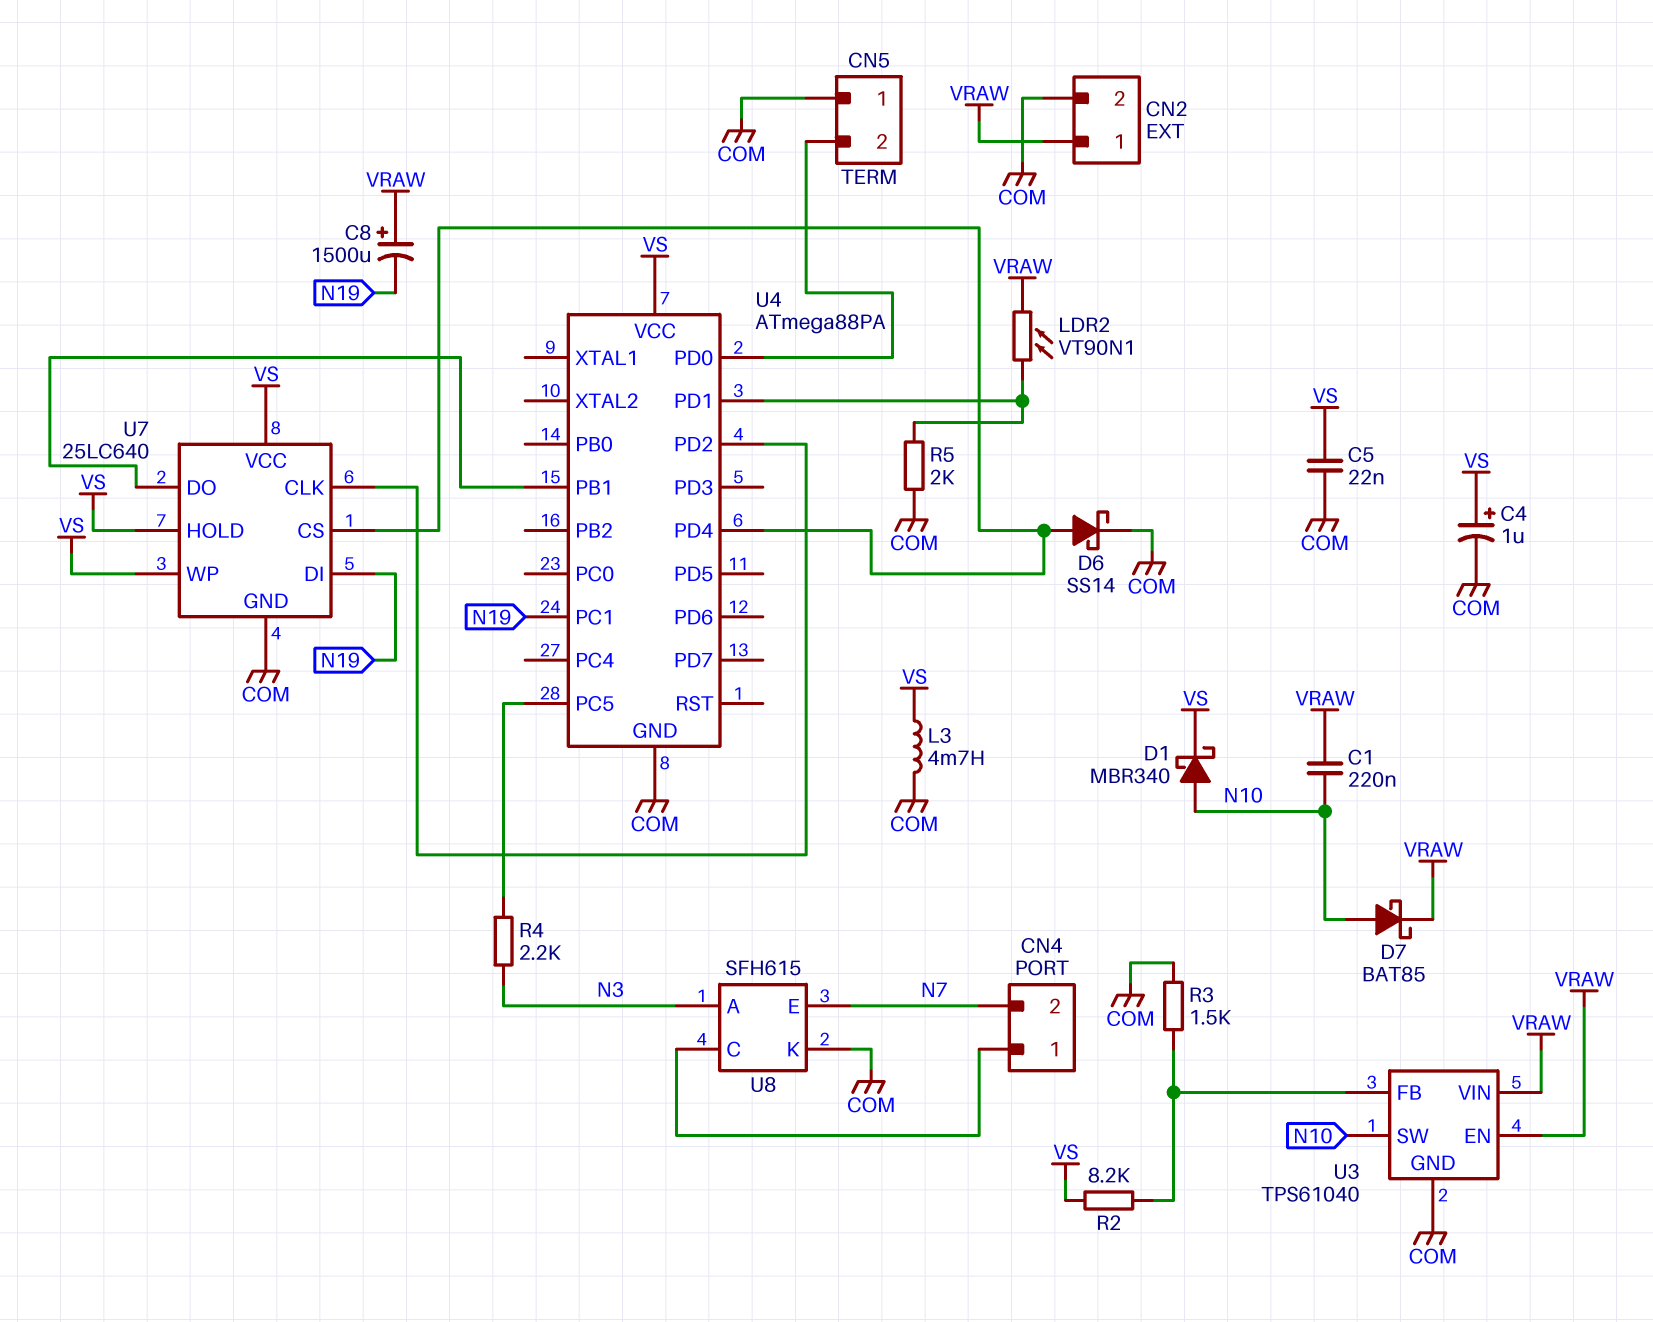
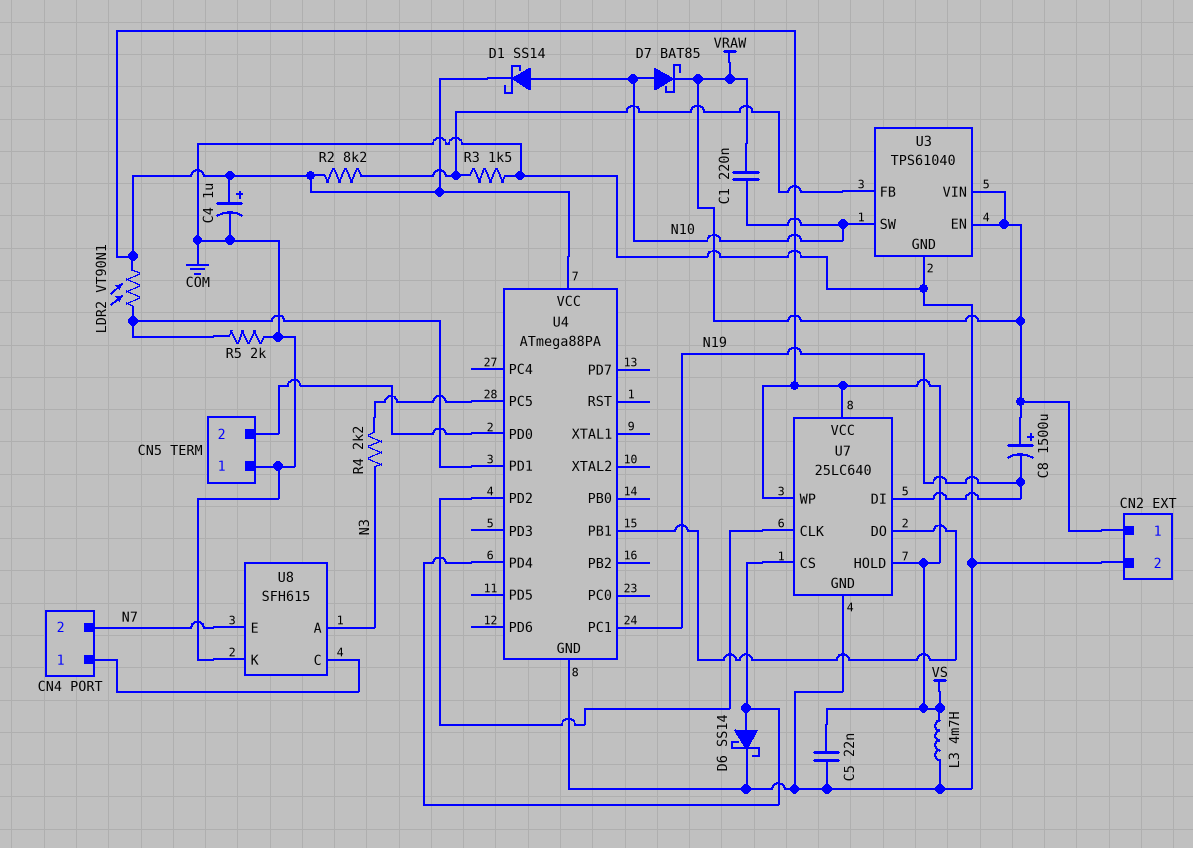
D1: schottky MBR340 (A N10, K VS) -> schottky SS14 (A N10, K VS)
LDR2: VT90N1 (U4/PD1, VRAW) -> VT90N1 (U4/PD1, VS)

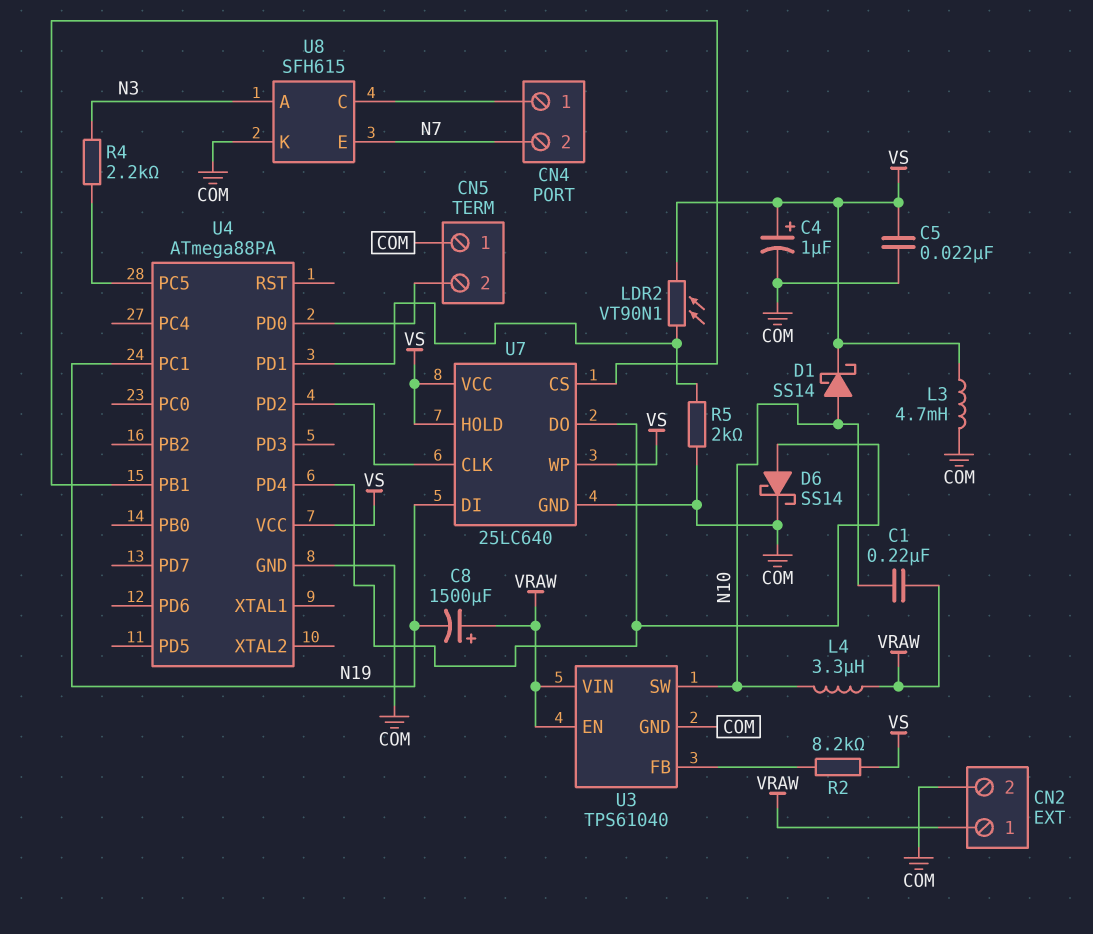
D7: schottky BAT85 (A N10, K VRAW) -> none
L4: none -> 3.3uH (N10, VRAW)
R3: 1.5k (COM, U3/FB) -> none
U7 pin CS: U4/PD4 -> U4/PB1
U7 pin DO: U4/PB1 -> U4/PD4

